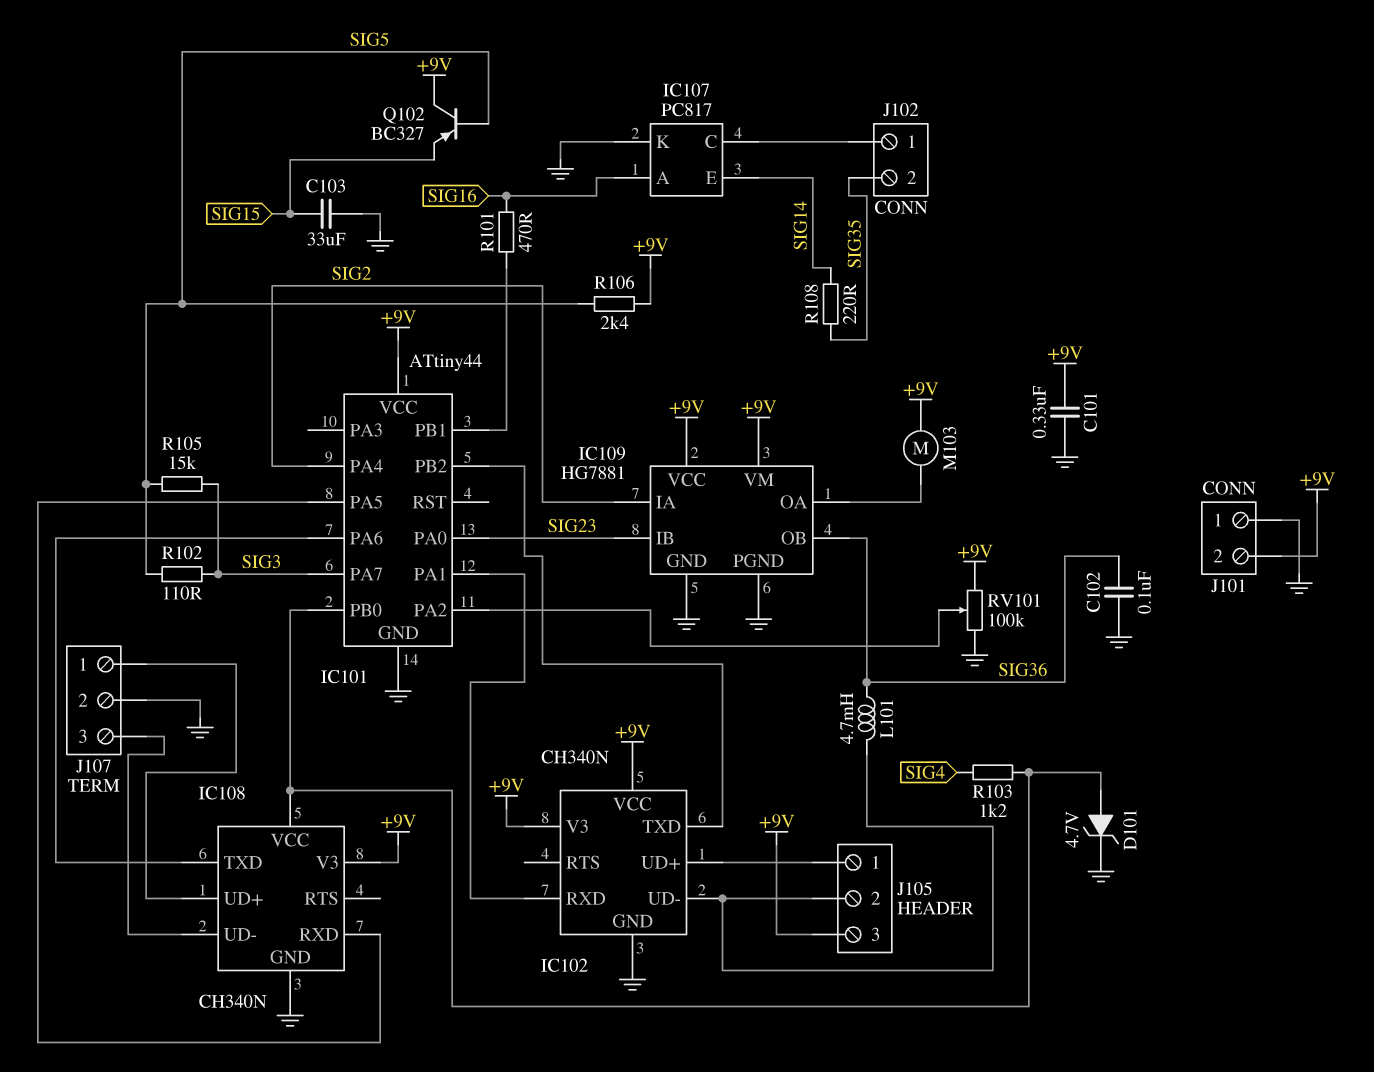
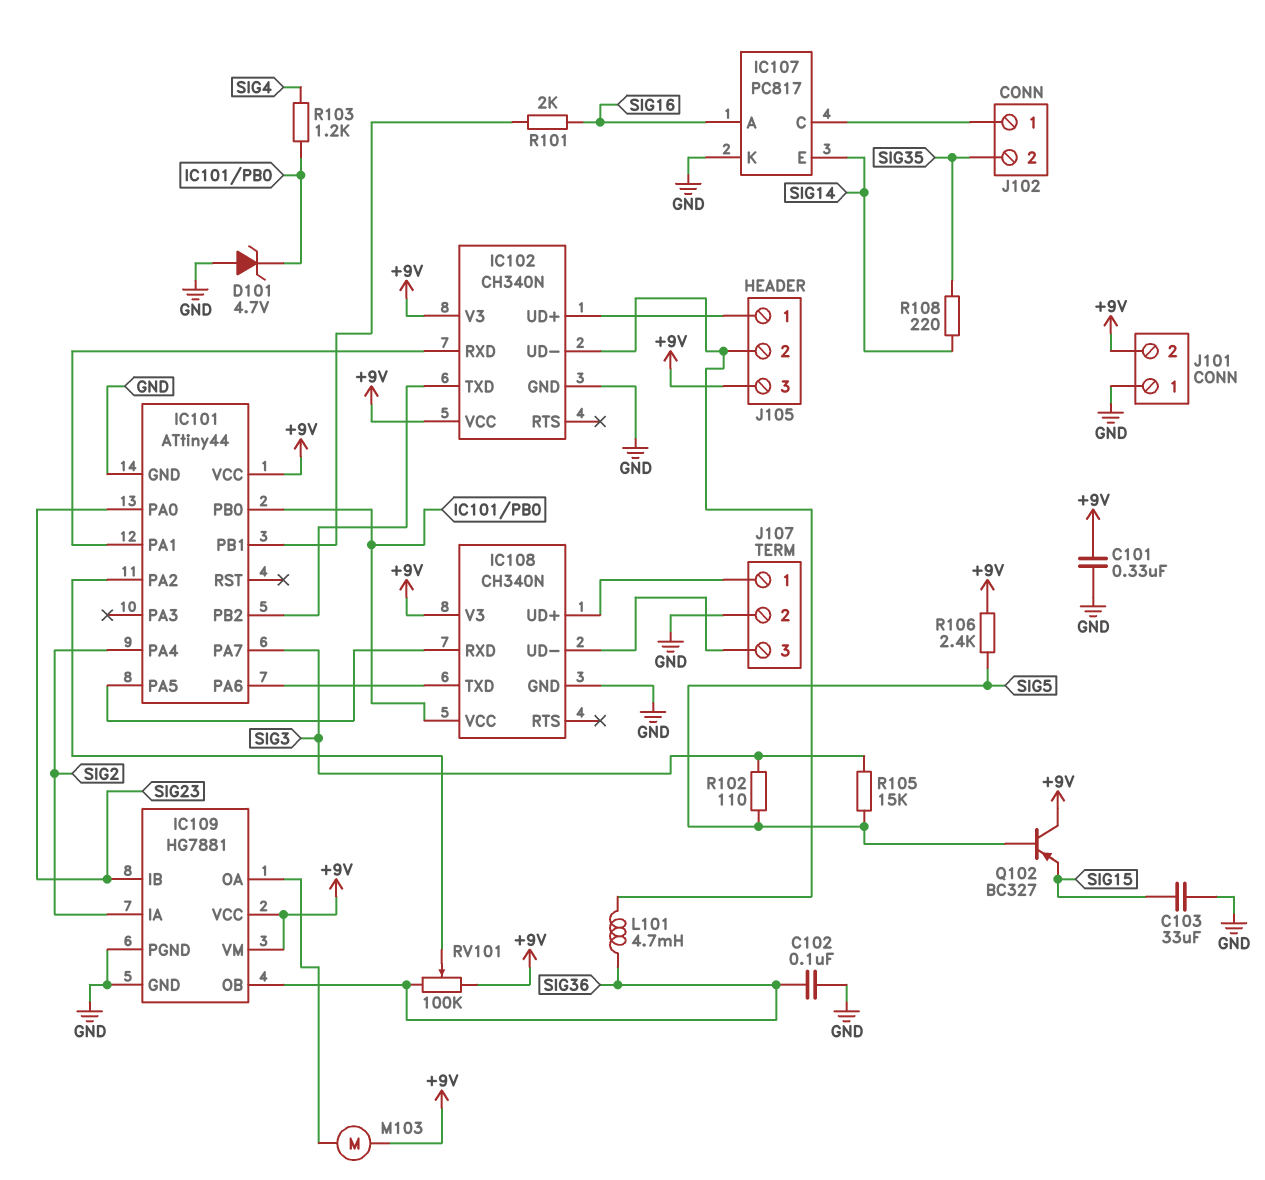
D101: zener 4.7V (A IC101/PB0, K GND) -> zener 4.7V (A GND, K IC101/PB0)
R101: 470 (IC101/PB1, SIG16) -> 2k (IC101/PB1, SIG16)
RV101: 100k (+9V, GND, wiper IC101/PA2) -> 100k (+9V, SIG36, wiper IC101/PA2)

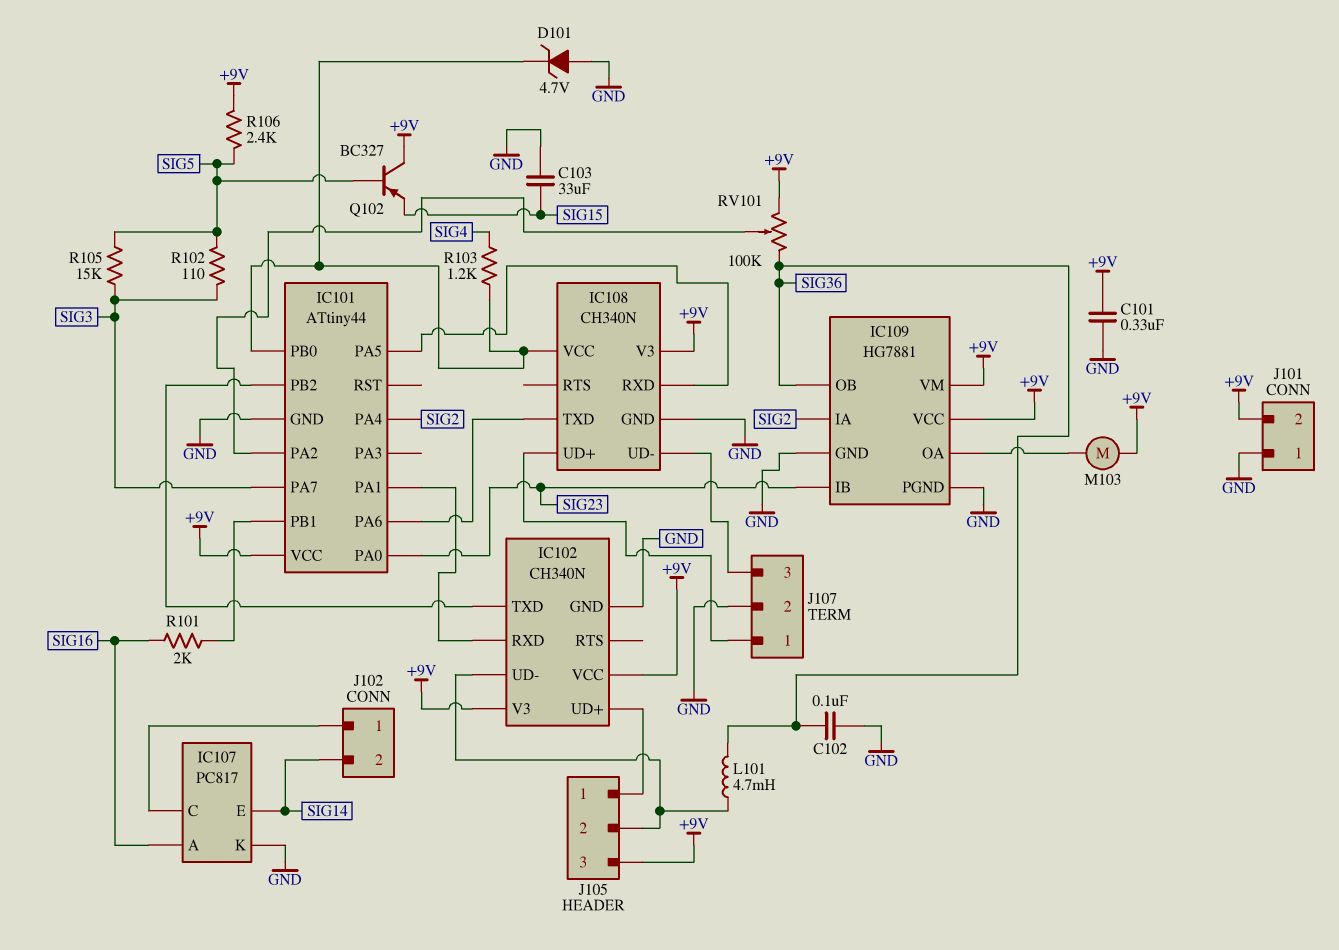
J102 pin 2: SIG35 -> SIG14
R108: 220 (SIG14, SIG35) -> none

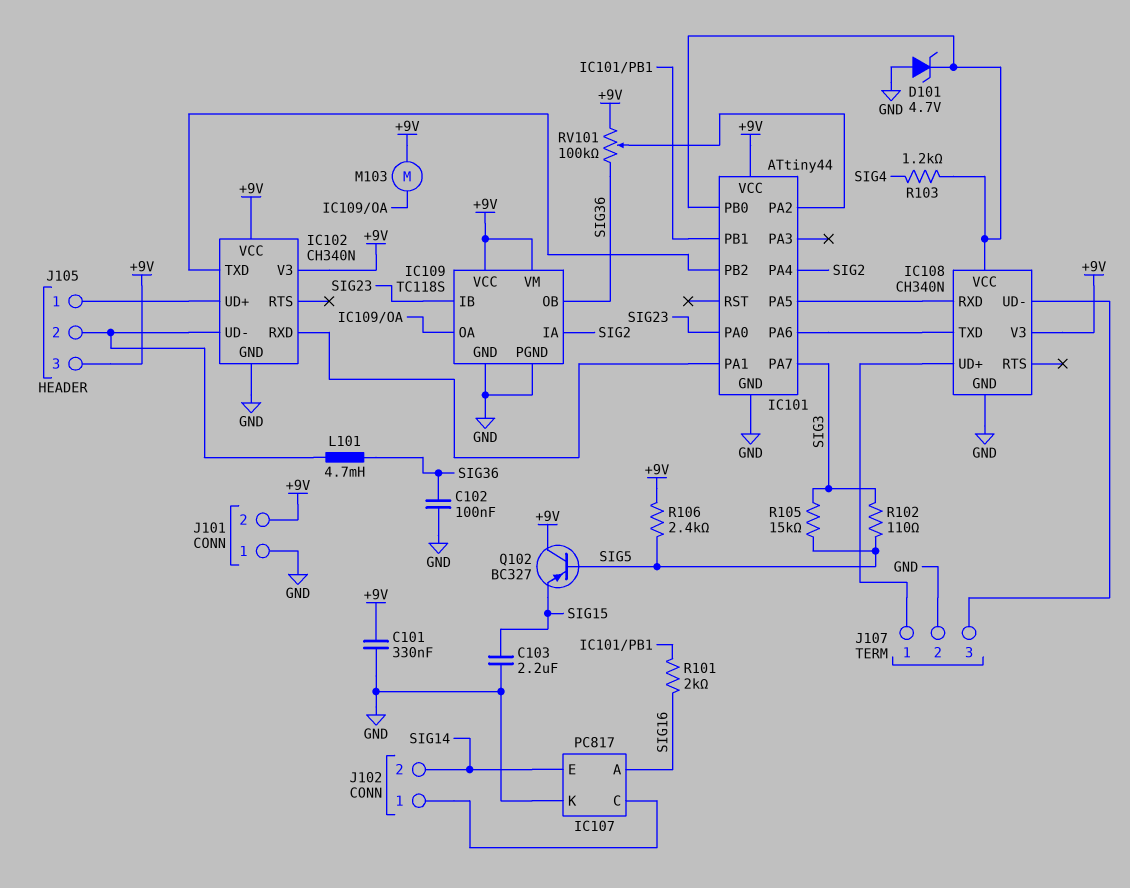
C103: 33uF (GND, SIG15) -> 2.2uF (GND, SIG15)
IC109: HG7881 -> TC118S

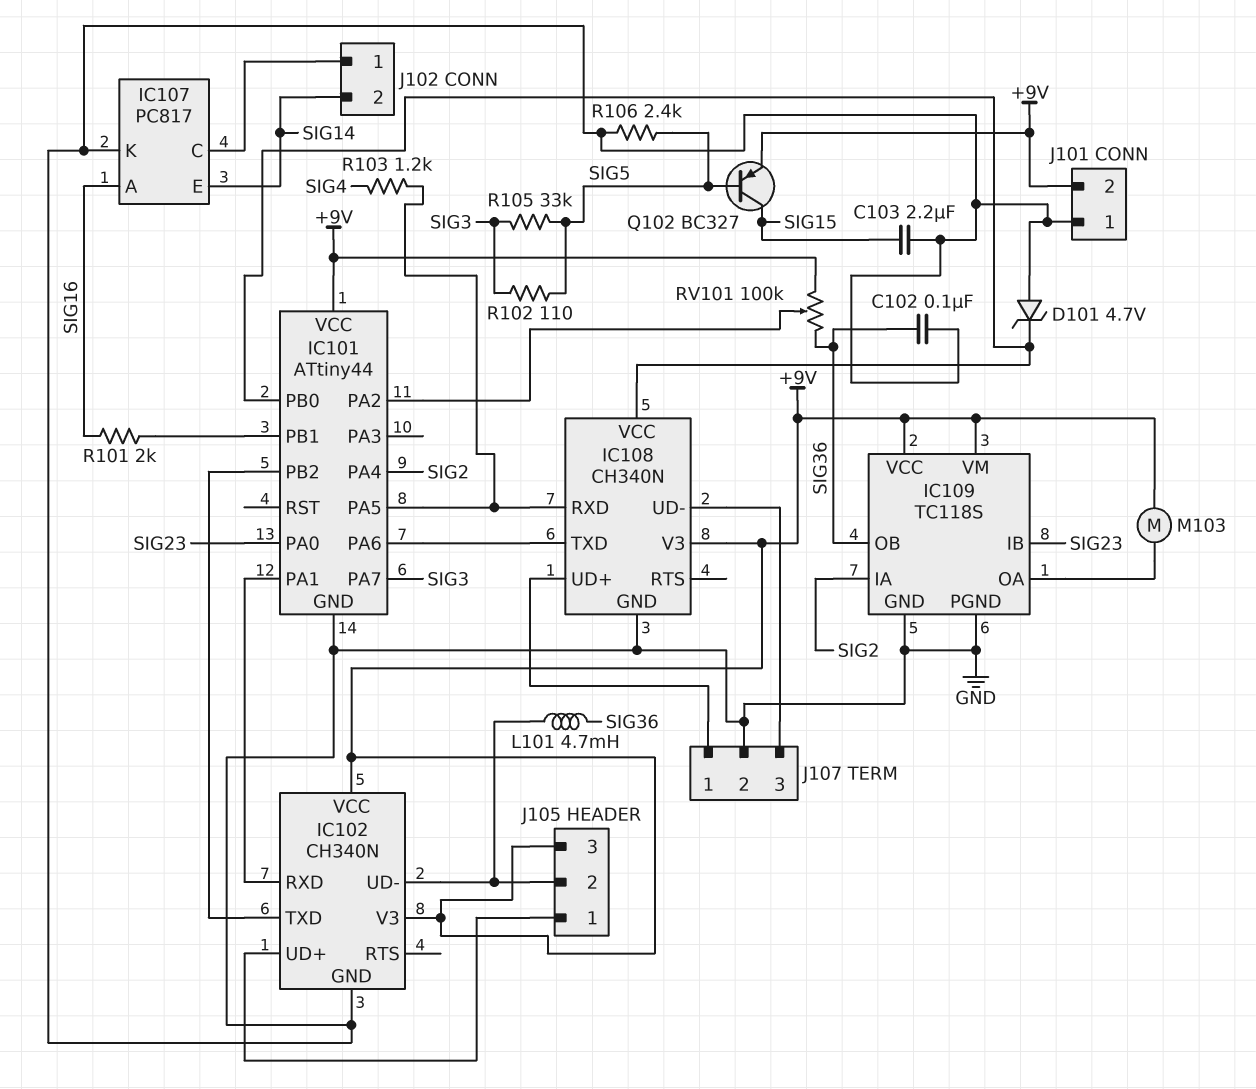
C101: 330nF (+9V, GND) -> none
Q102: PNP BC327 (B SIG5, C +9V, E SIG15) -> PNP BC327 (B SIG5, C SIG15, E +9V)
R103: 1.2k (IC101/PB0, SIG4) -> 1.2k (IC101/PA5, SIG4)
R105: 15k (SIG3, SIG5) -> 33k (SIG3, SIG5)
R106: 2.4k (+9V, SIG5) -> 2.4k (GND, SIG5)

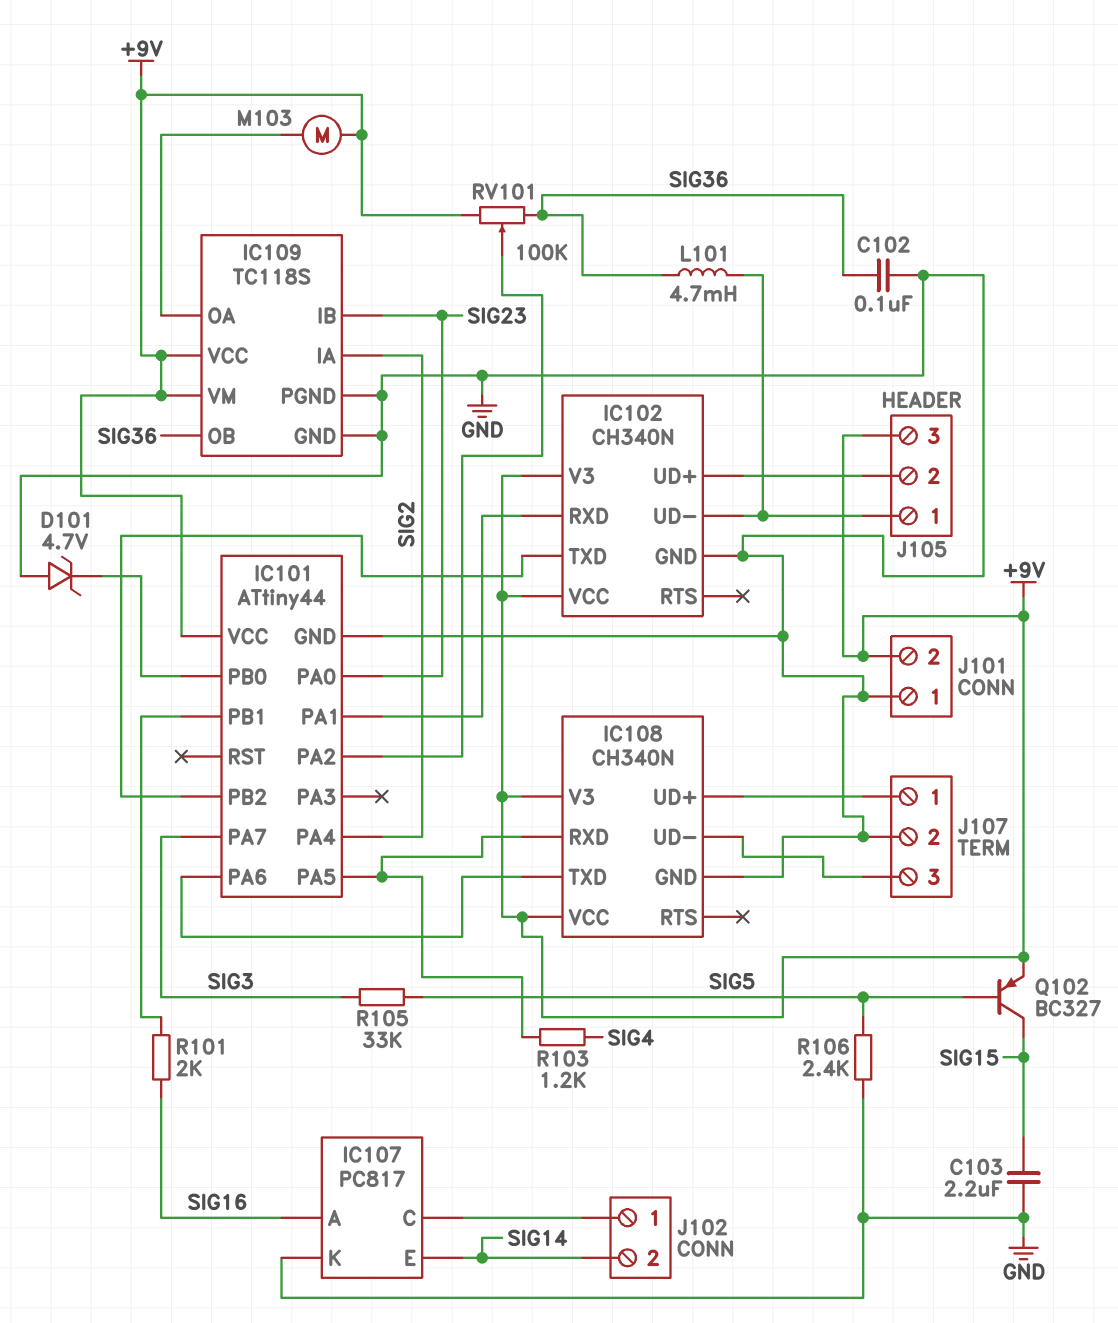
IC108 pin VCC: IC101/PB0 -> +9V
J105 pin 1: IC102/UD+ -> IC102/UD-
J105 pin 2: IC102/UD- -> IC102/UD+
R102: 110 (SIG3, SIG5) -> none

